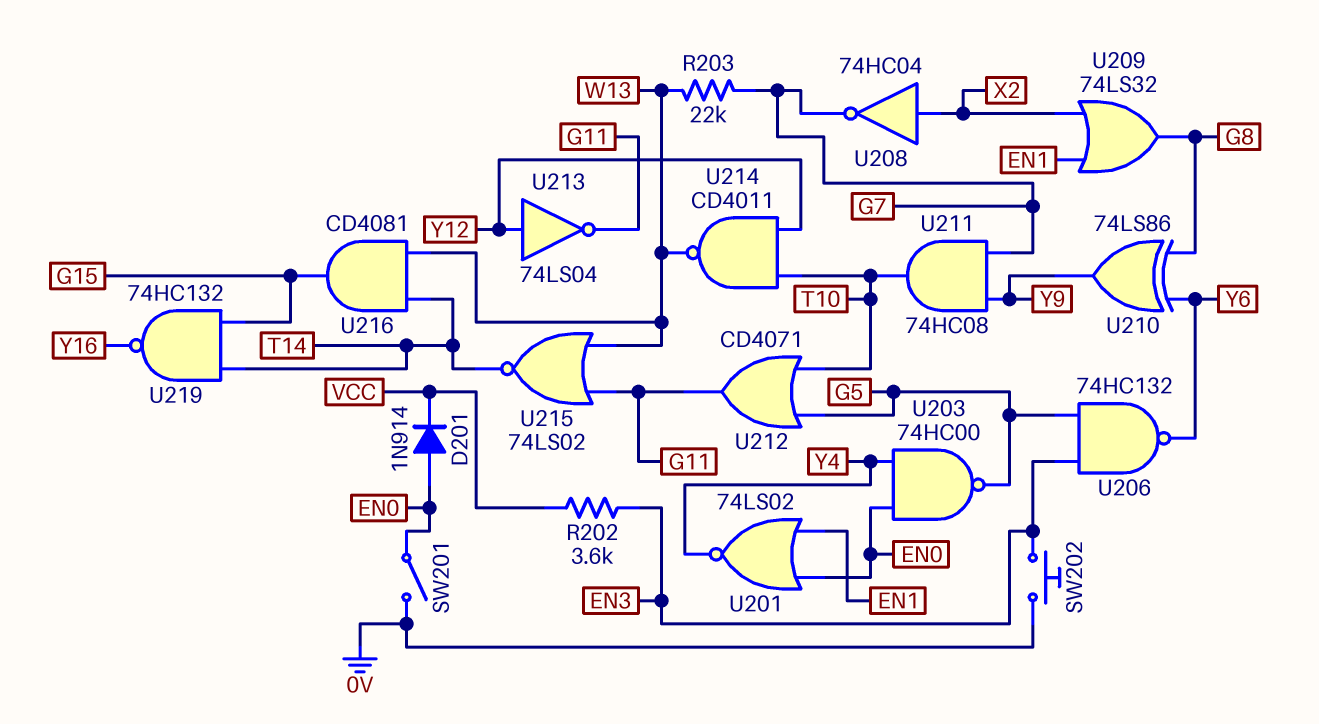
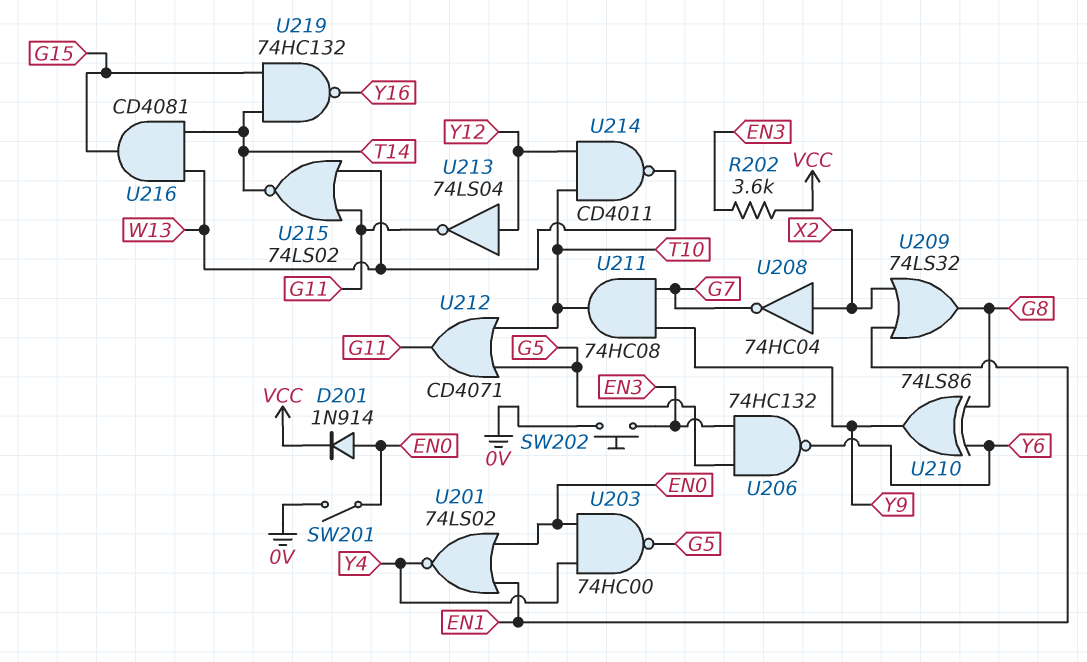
R203: 22k (G7, W13) -> none

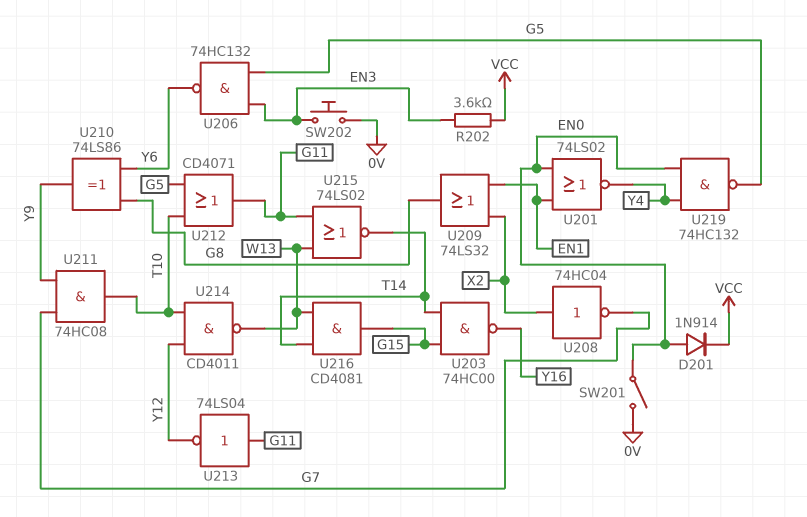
U203: NAND 74HC00 (in EN0, in Y4, out G5) -> NAND 74HC00 (in G15, in T14, out Y16)
U213: NOT 74LS04 (in Y12, out G11) -> NOT 74LS04 (in G11, out Y12)
U219: NAND 74HC132 (in G15, in T14, out Y16) -> NAND 74HC132 (in EN0, in Y4, out G5)

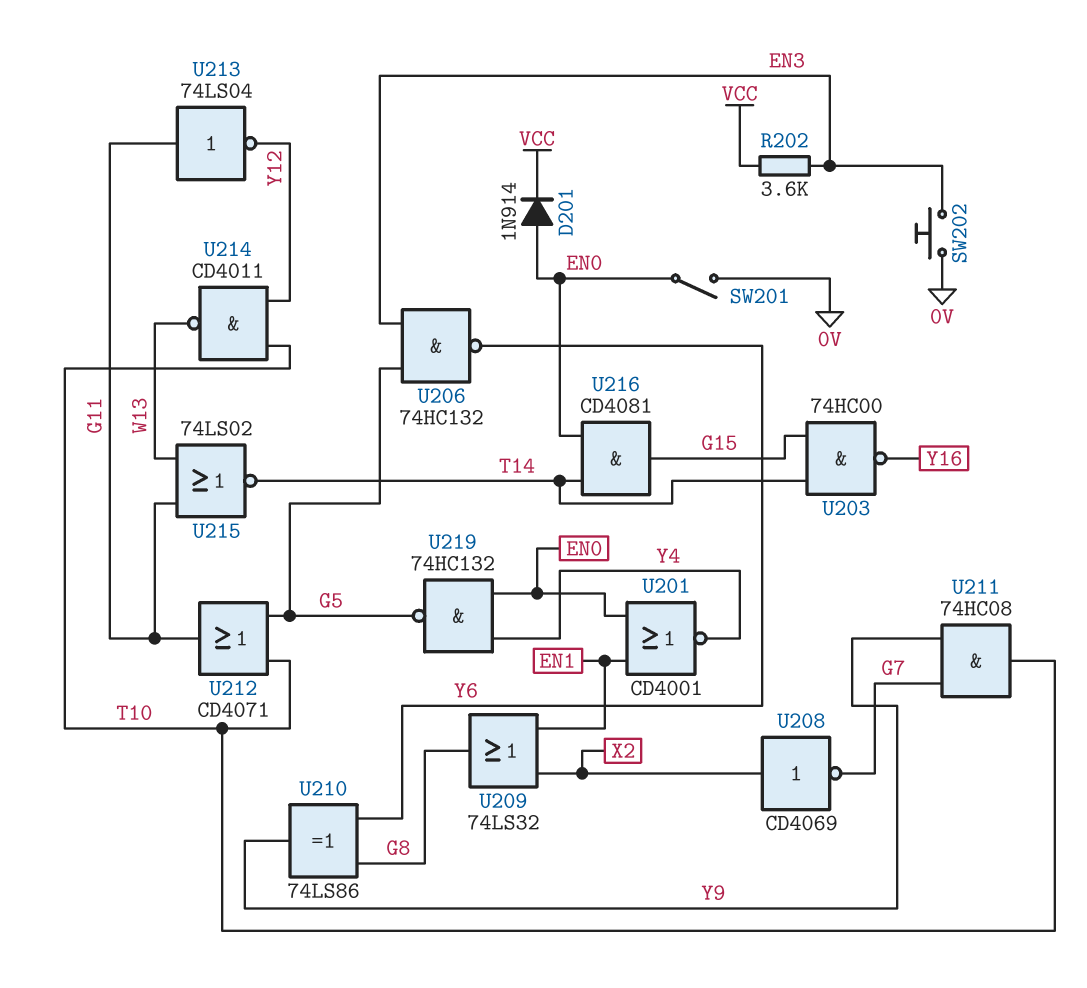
U201: NOR 74LS02 (in EN0, in EN1, out Y4) -> NOR CD4001 (in EN0, in EN1, out Y4)
U208: NOT 74HC04 (in X2, out G7) -> NOT CD4069 (in X2, out G7)
U216: AND CD4081 (in T14, in W13, out G15) -> AND CD4081 (in EN0, in T14, out G15)

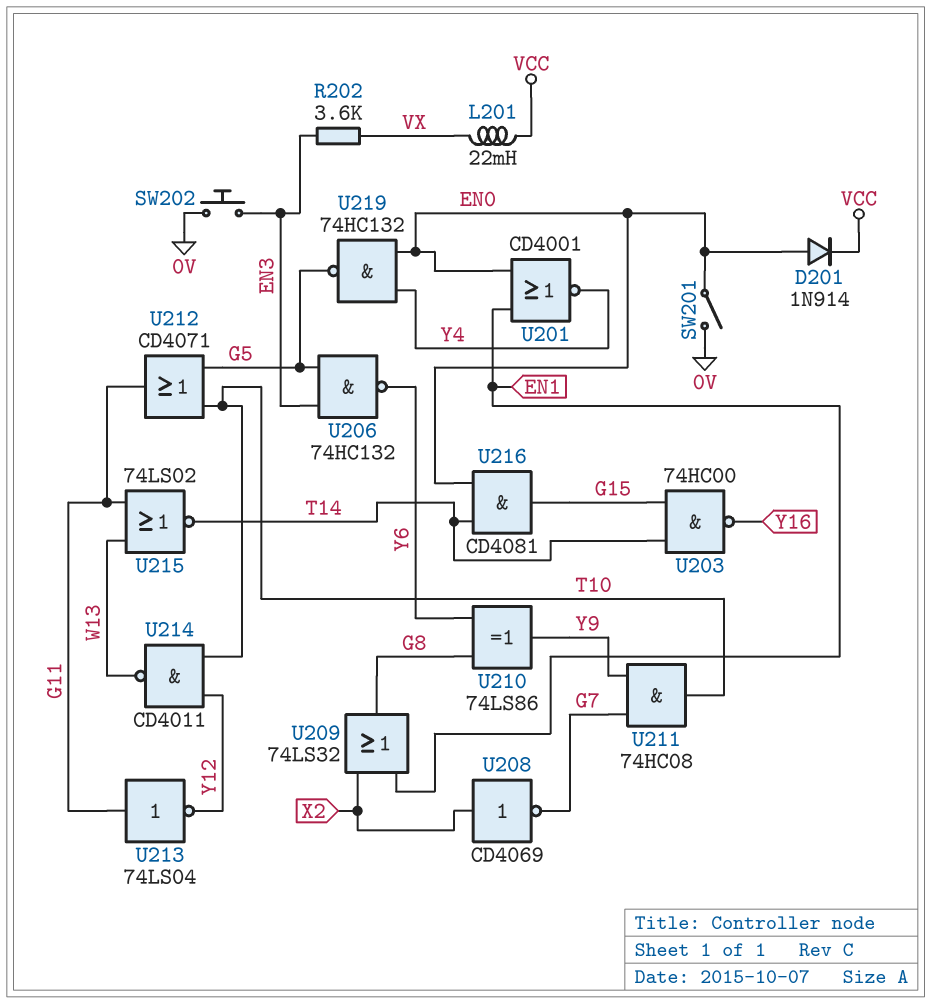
L201: none -> 22mH (VCC, VX)
R202: 3.6k (EN3, VCC) -> 3.6k (EN3, VX)

